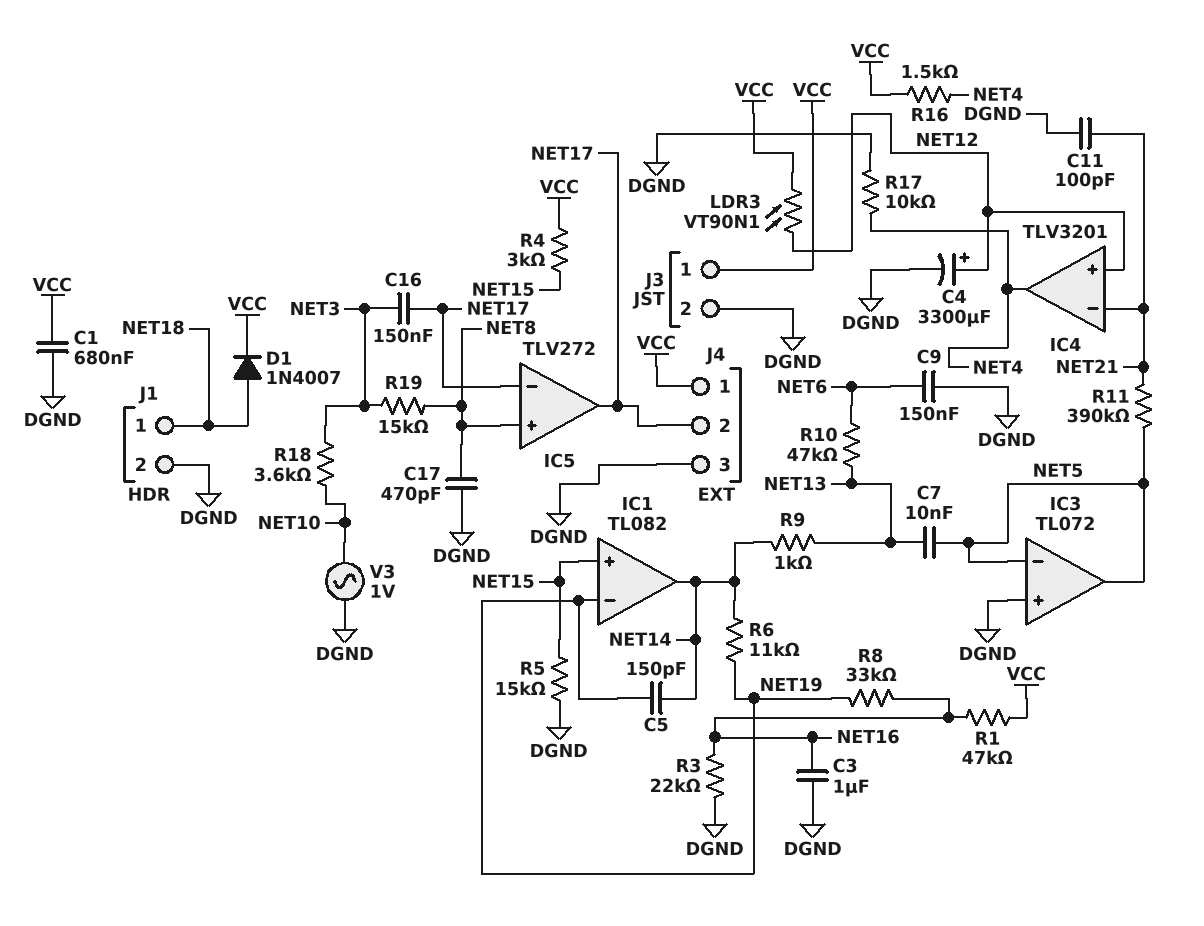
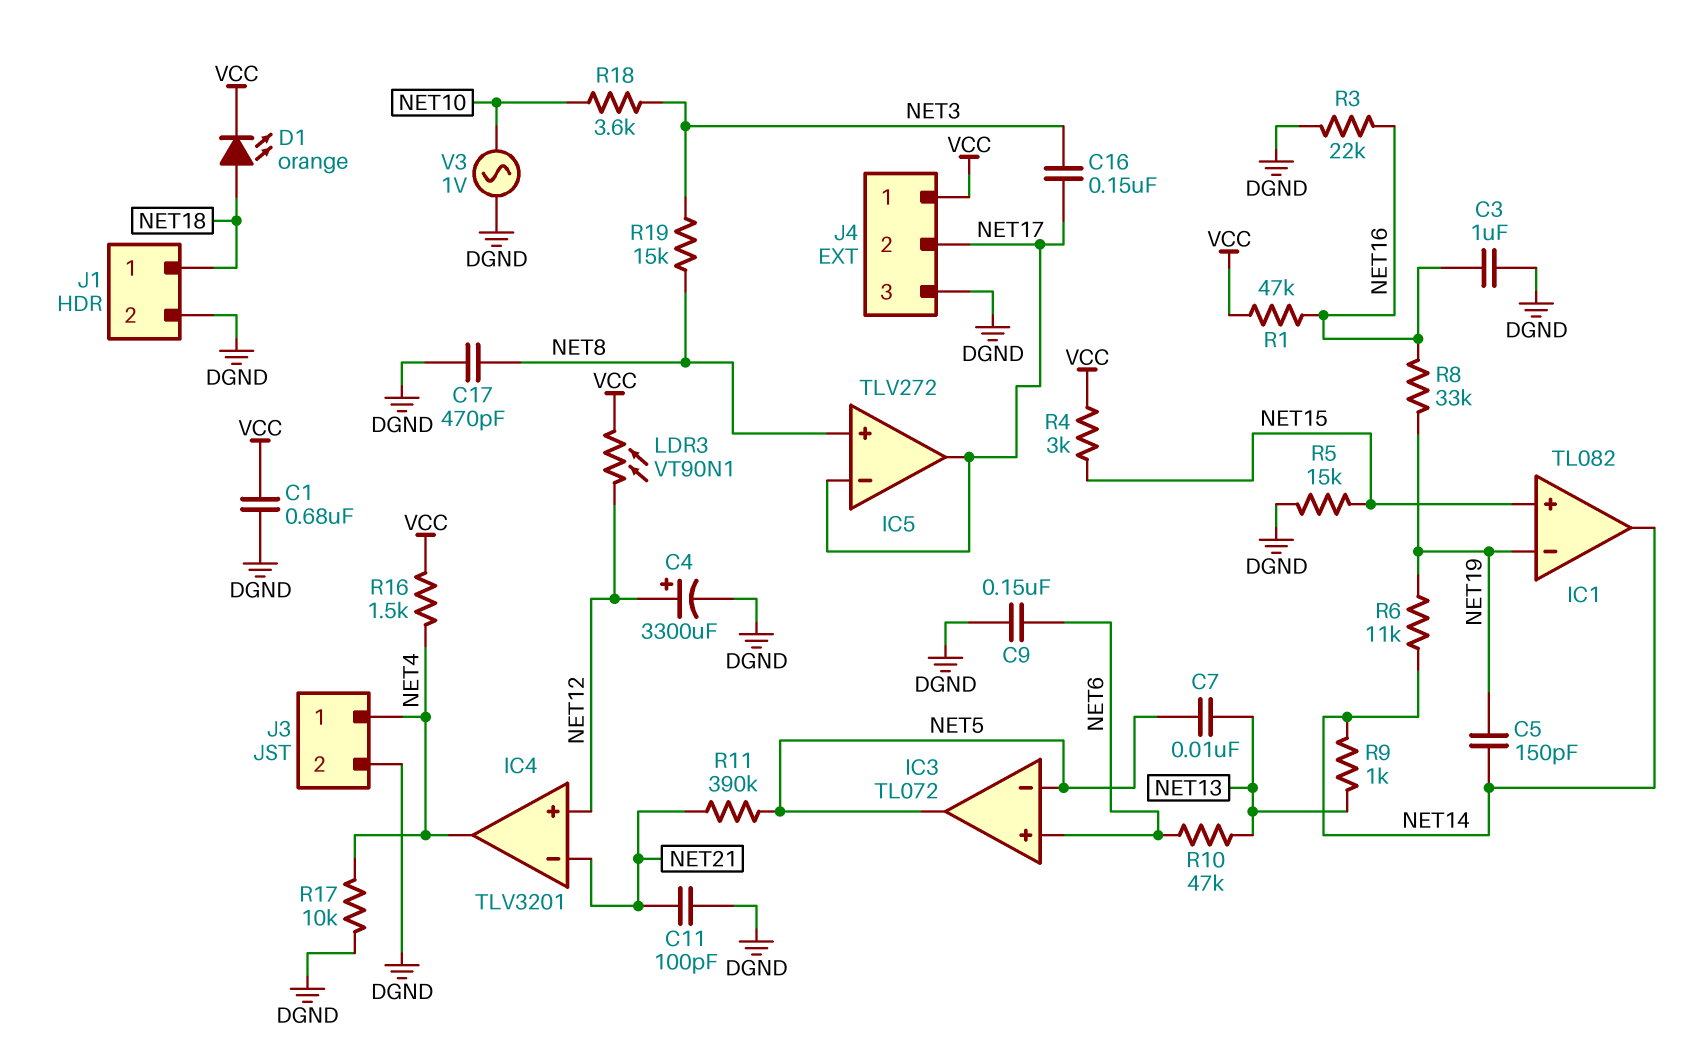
D1: diode 1N4007 (A NET18, K VCC) -> LED orange (A NET18, K VCC)
IC3 pin in+: DGND -> NET6
J3 pin 1: VCC -> NET4

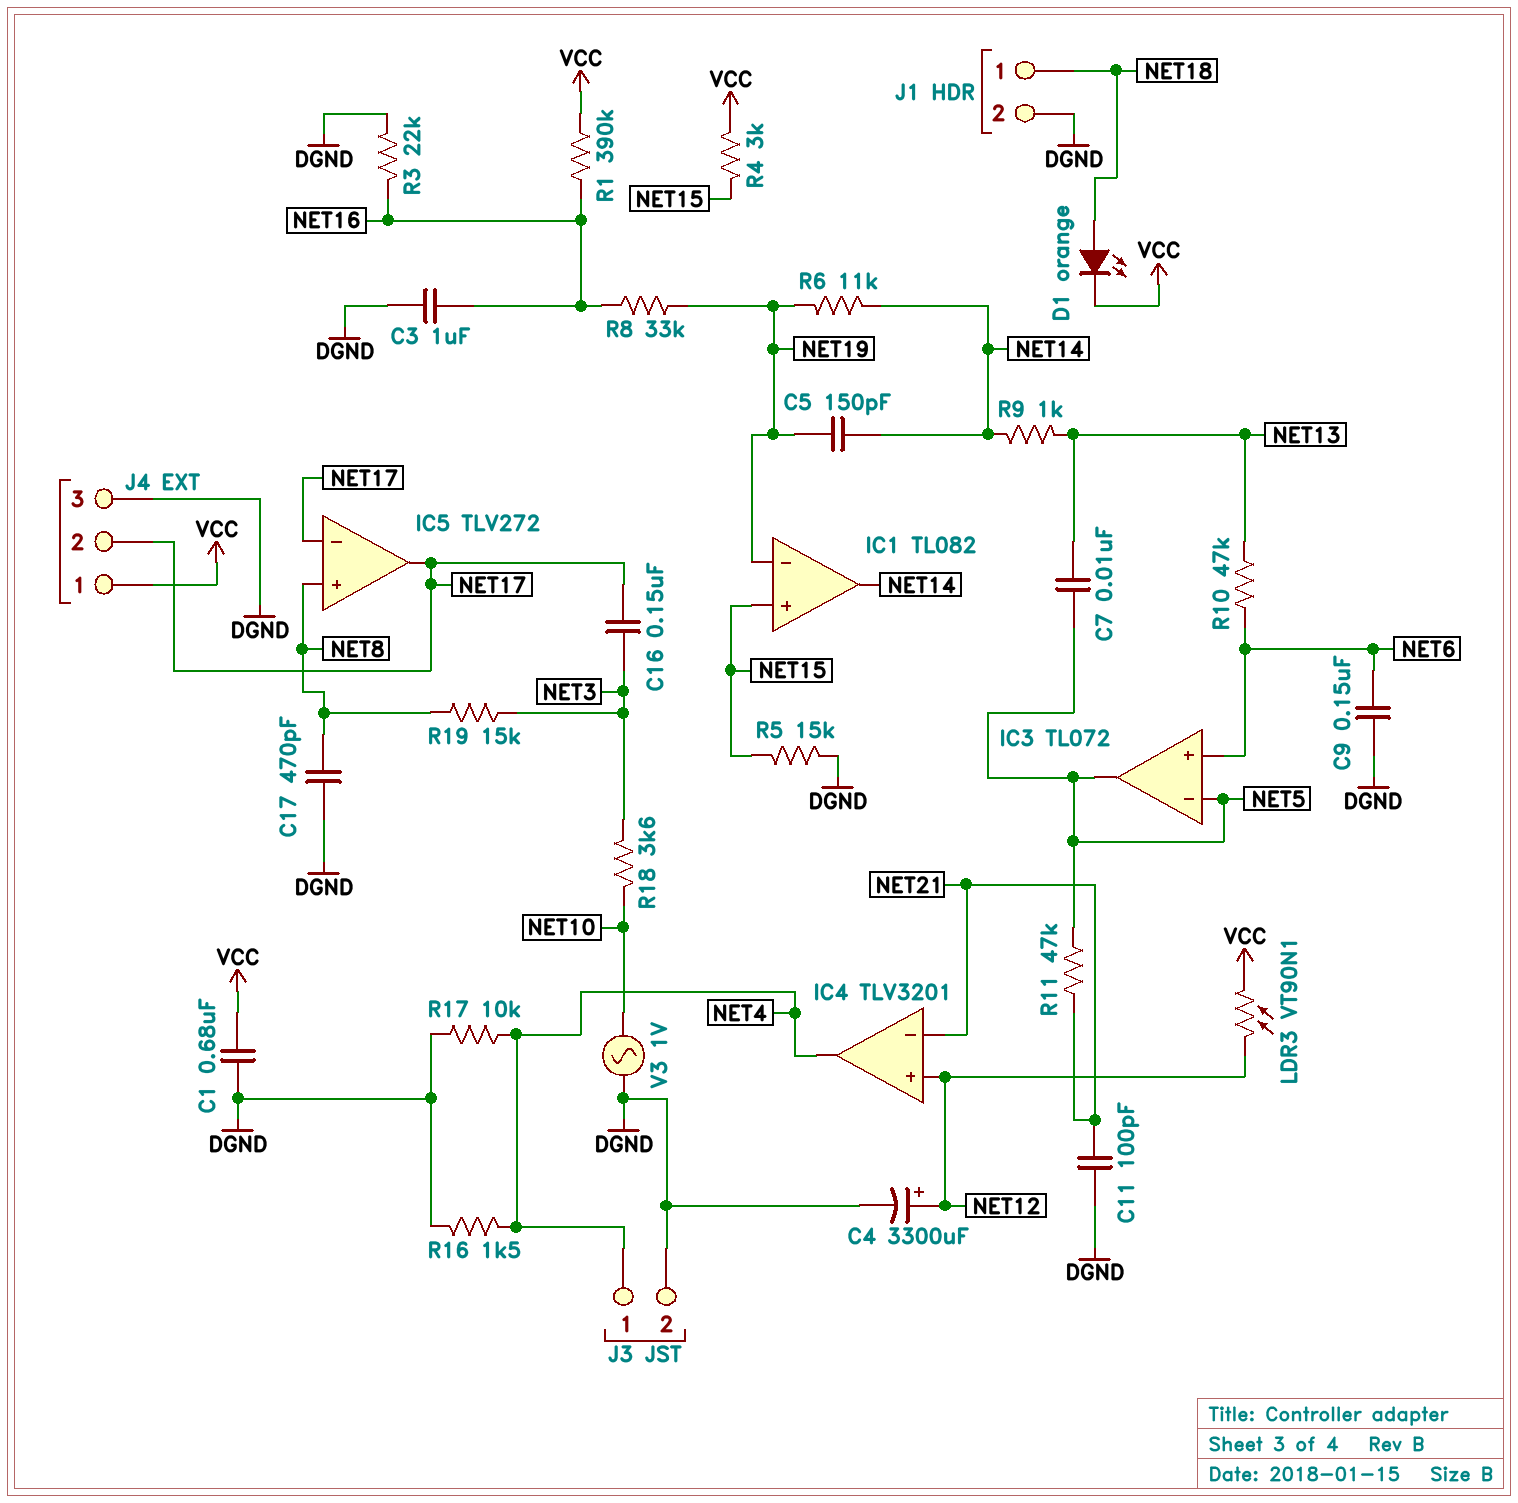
R1: 47k (NET16, VCC) -> 390k (NET16, VCC)
R11: 390k (NET5, NET21) -> 47k (NET5, NET21)
R16: 1.5k (NET4, VCC) -> 1.5k (DGND, NET4)

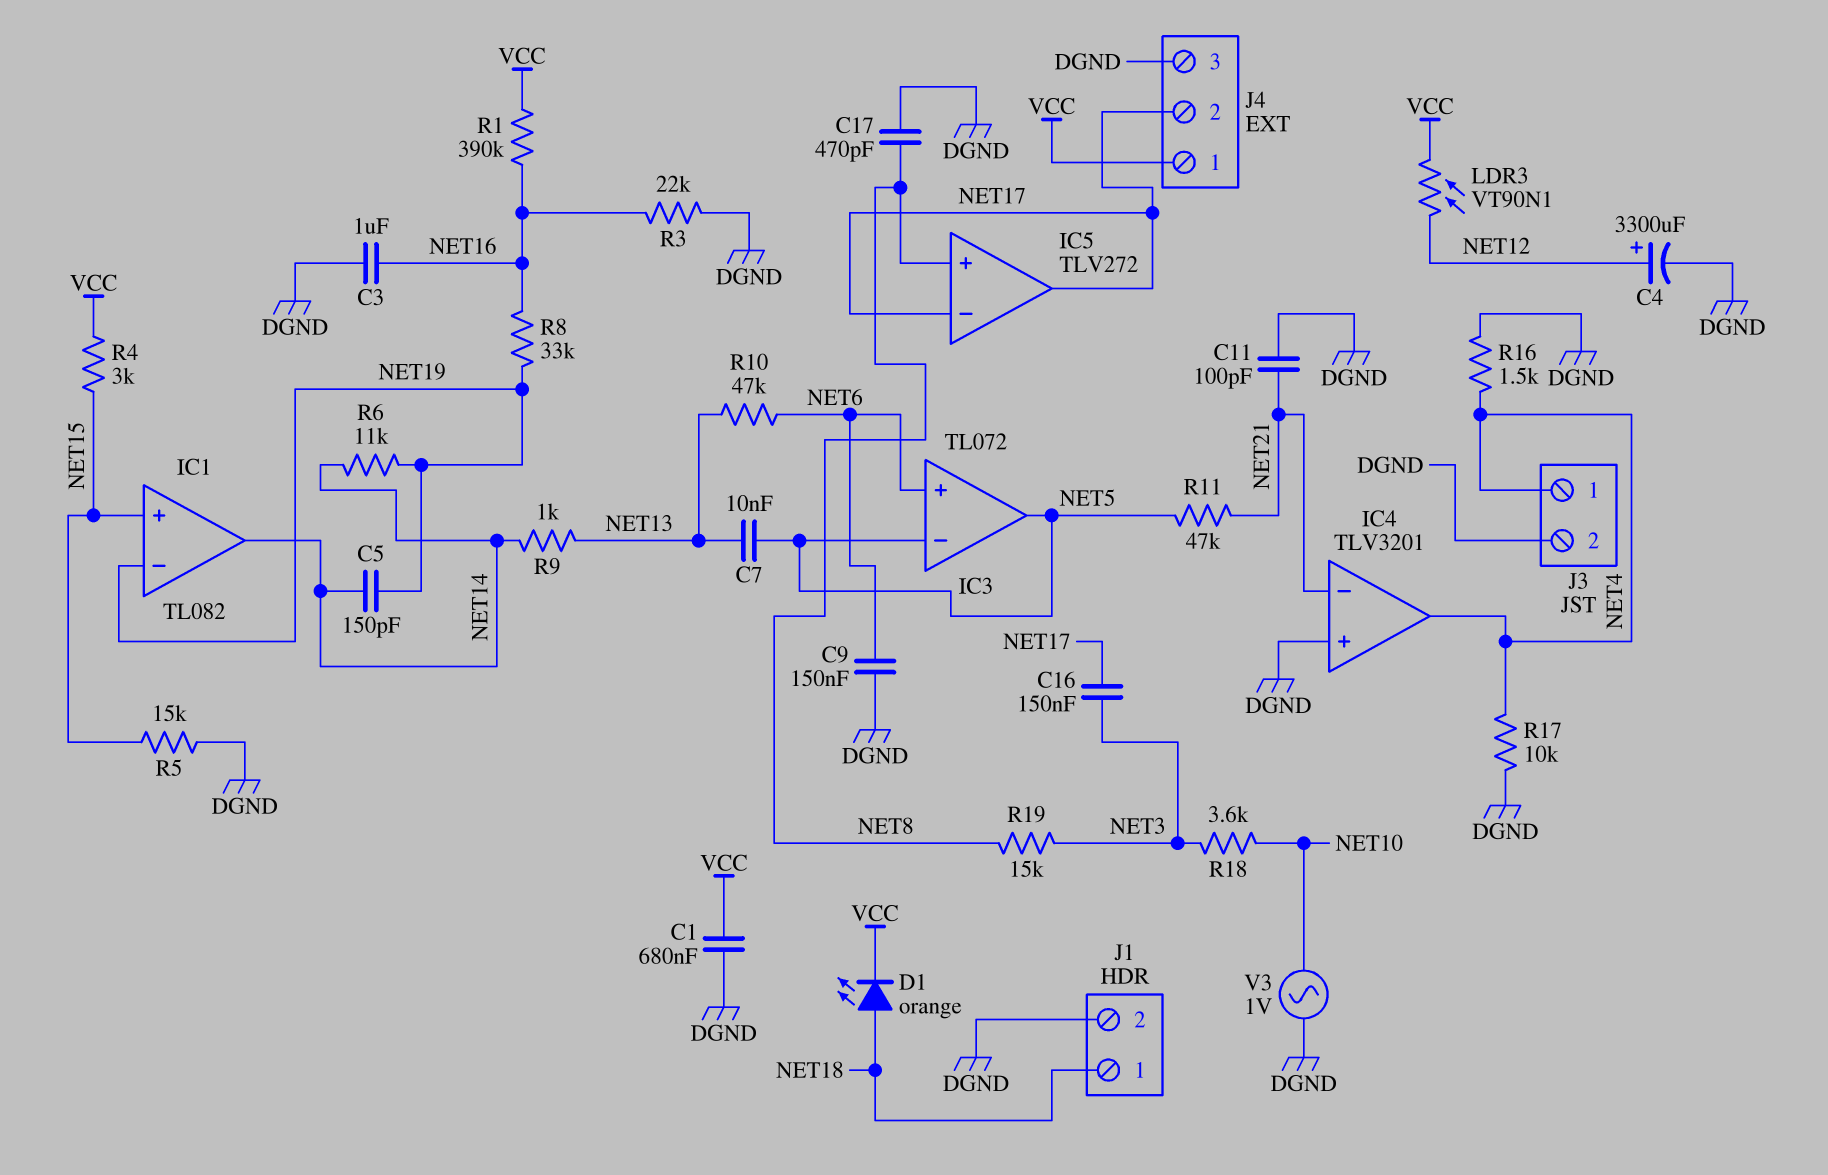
IC4 pin in+: NET12 -> DGND

